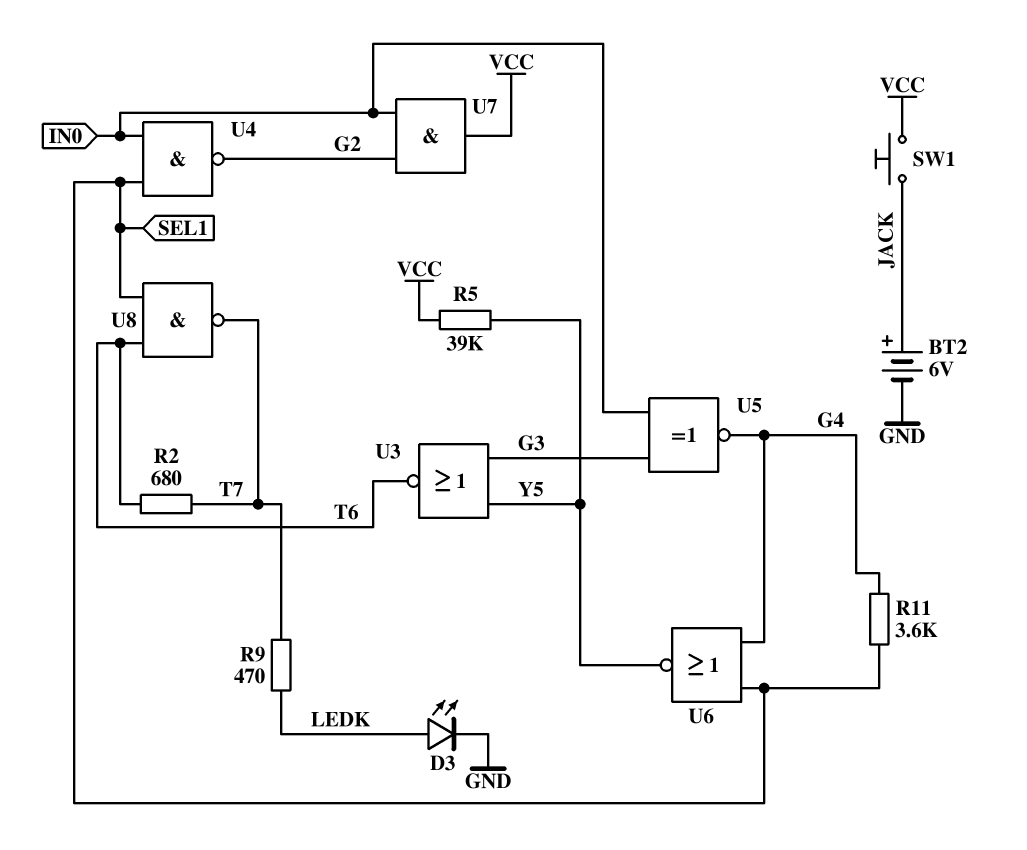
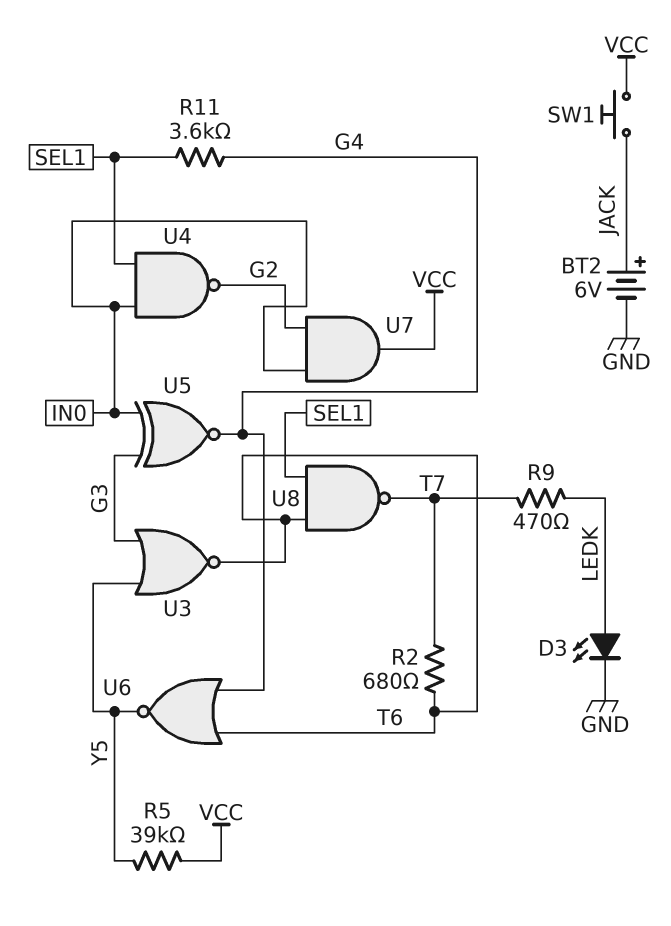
U6: NOR (in G4, in SEL1, out Y5) -> NOR (in G4, in T6, out Y5)

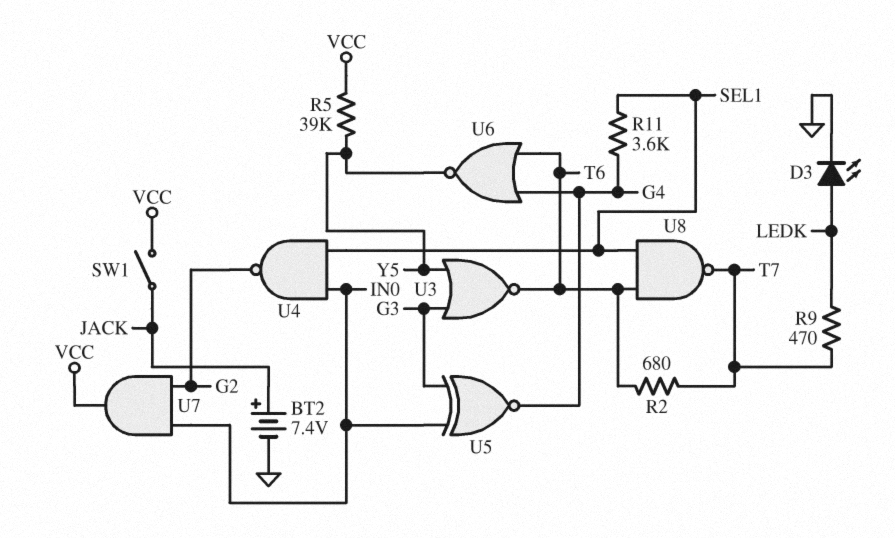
BT2: 6V (plus JACK, minus GND) -> 7.4V (plus JACK, minus GND)
SW1: button (JACK, VCC) -> switch (JACK, VCC)

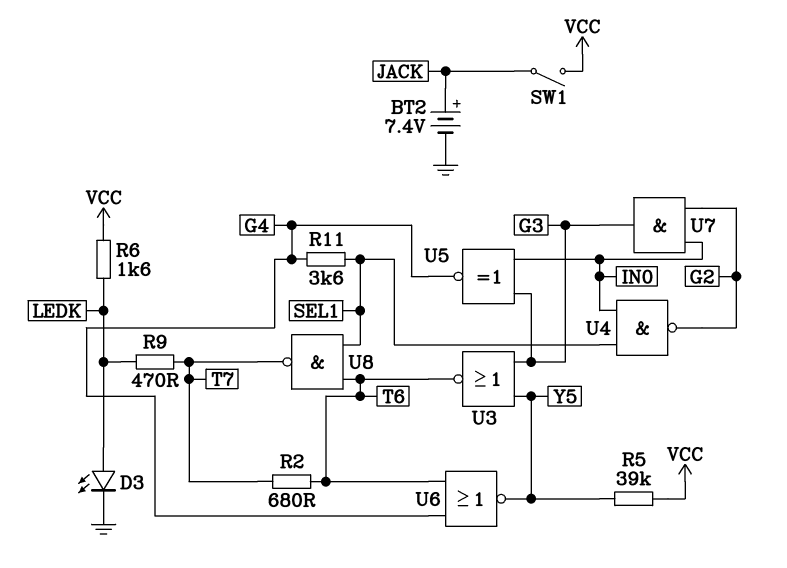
R6: none -> 1.6k (LEDK, VCC)
U7: AND (in G2, in IN0, out VCC) -> AND (in G2, in IN0, out G3)

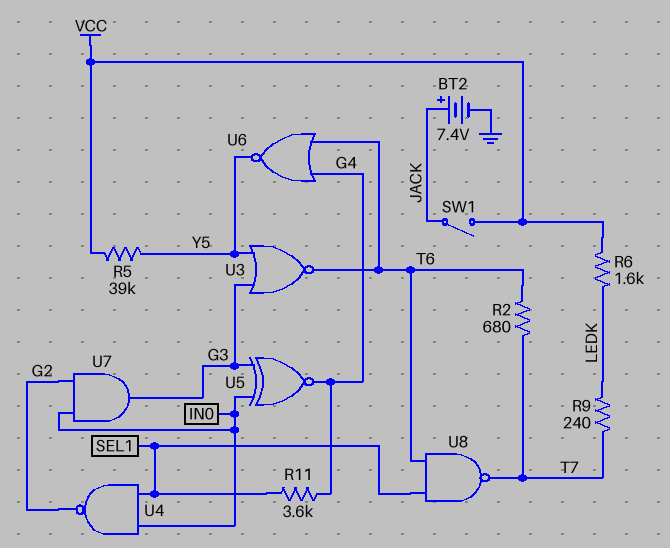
D3: LED (A LEDK, K GND) -> none
R9: 470 (LEDK, T7) -> 240 (LEDK, T7)

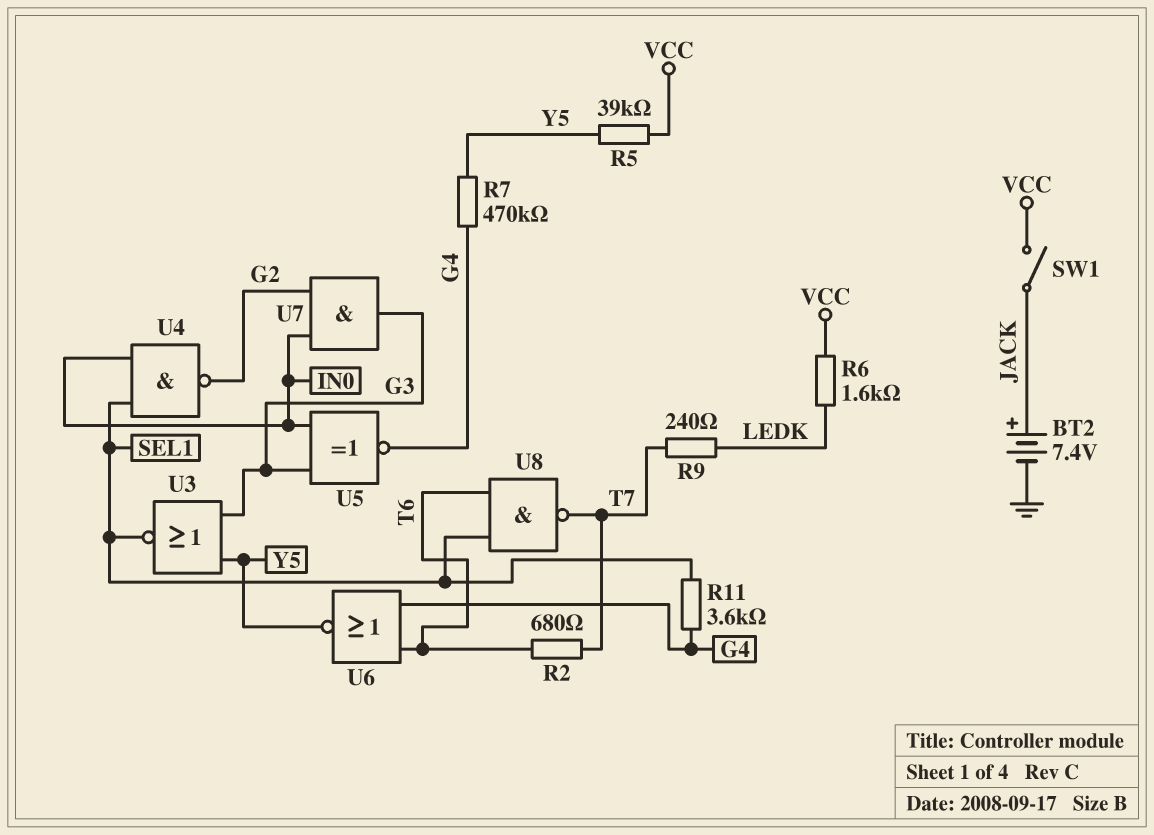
R7: none -> 470k (G4, Y5)
U3: NOR (in G3, in Y5, out T6) -> NOR (in G3, in Y5, out SEL1)

